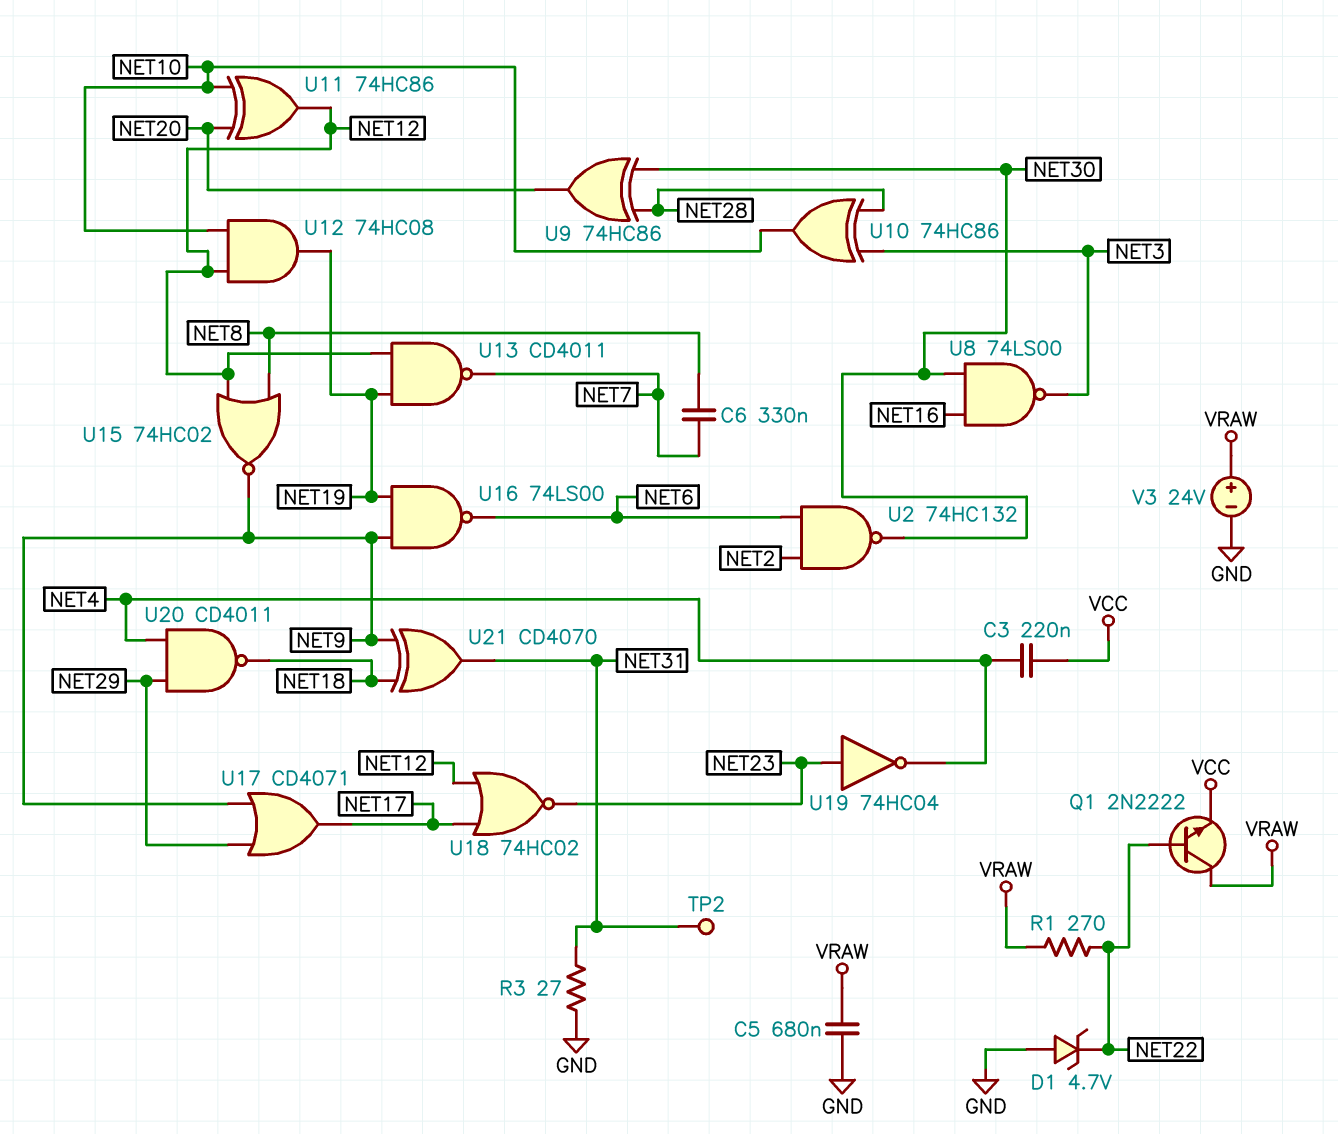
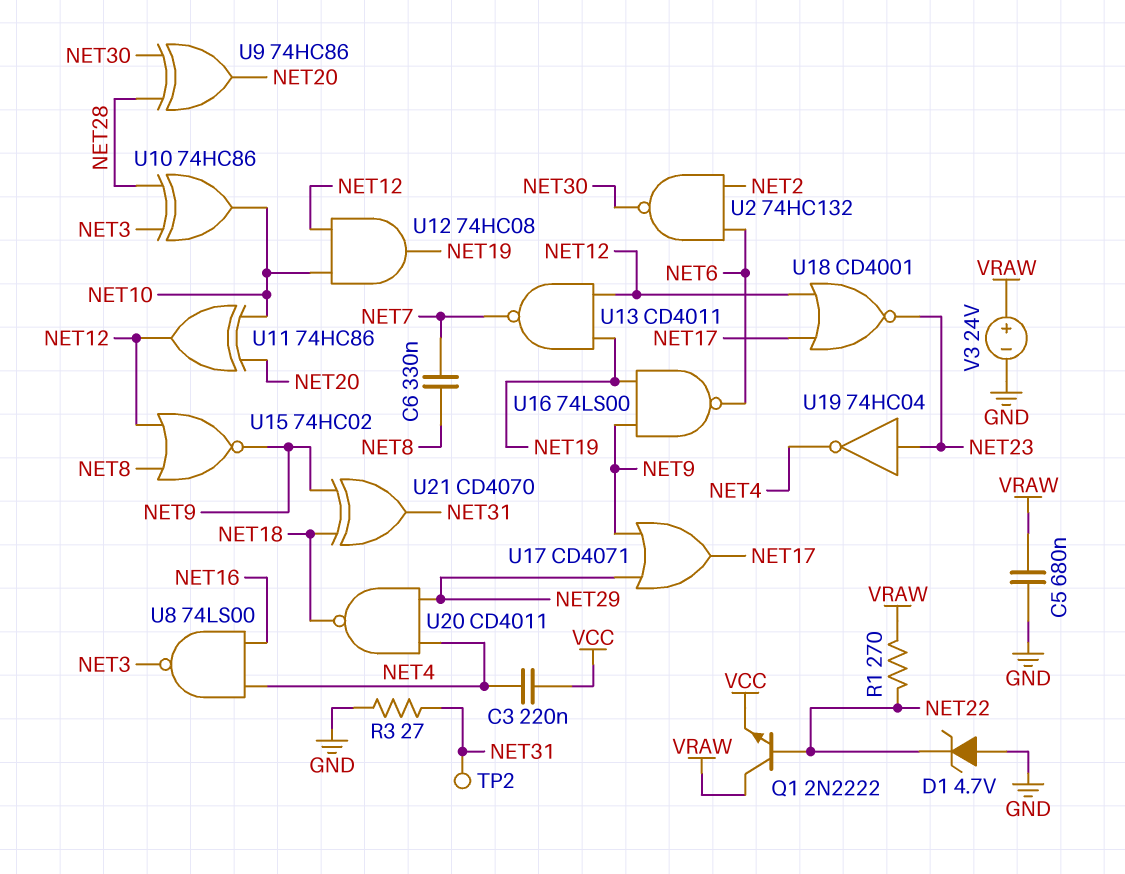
U8: NAND 74LS00 (in NET16, in NET30, out NET3) -> NAND 74LS00 (in NET4, in NET16, out NET3)
U18: NOR 74HC02 (in NET12, in NET17, out NET23) -> NOR CD4001 (in NET12, in NET17, out NET23)

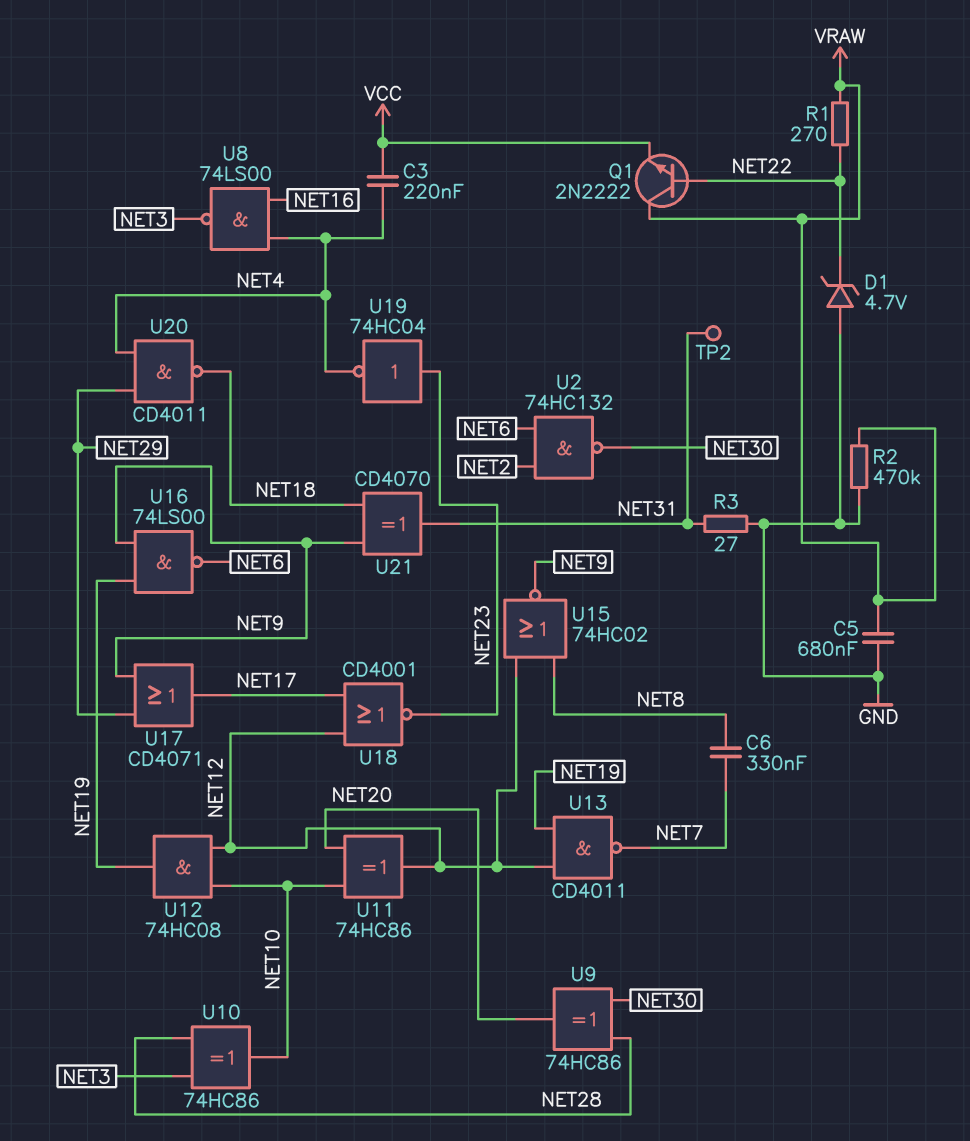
R2: none -> 470k (GND, VRAW)
V3: 24V (plus VRAW, minus GND) -> none

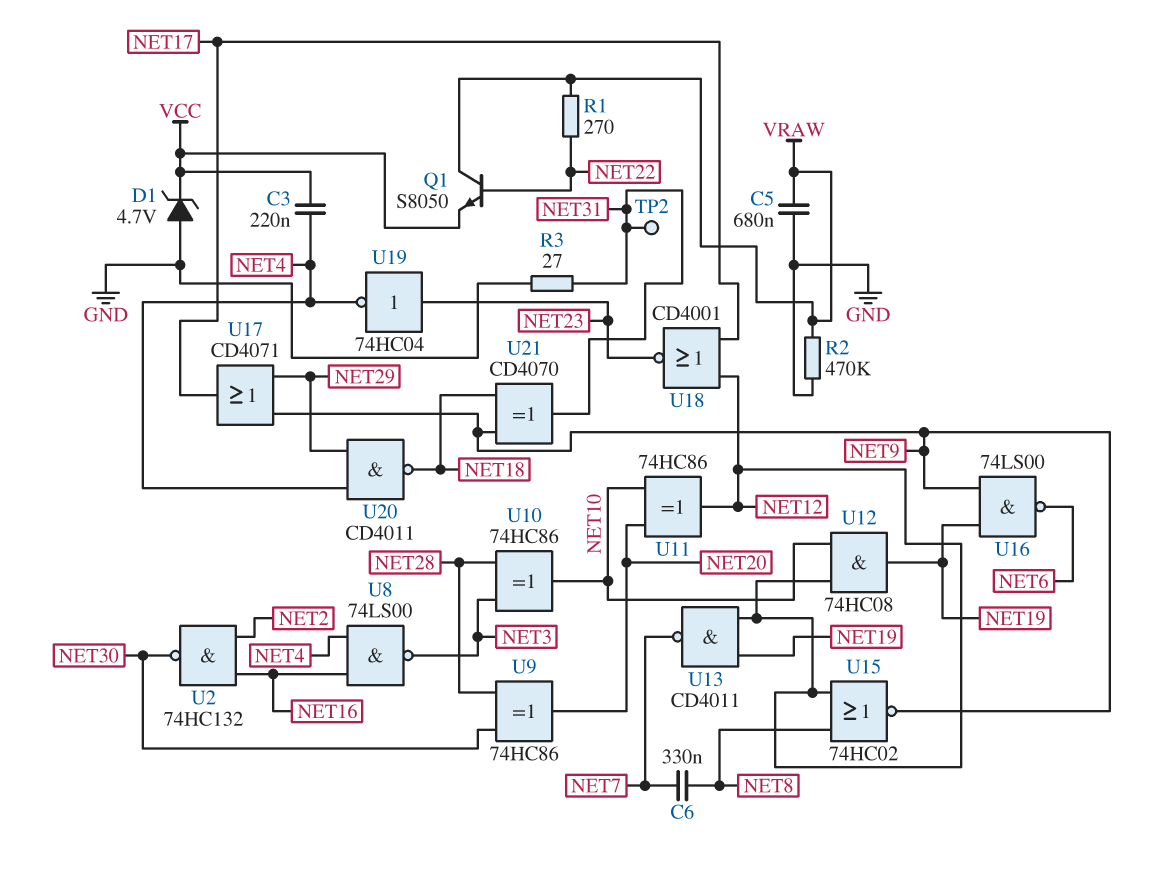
D1: zener 4.7V (A GND, K NET22) -> zener 4.7V (A GND, K VCC)
Q1: NPN 2N2222 (B NET22, C VRAW, E VCC) -> NPN S8050 (B NET22, C VRAW, E VCC)
U2: NAND 74HC132 (in NET2, in NET6, out NET30) -> NAND 74HC132 (in NET2, in NET16, out NET30)

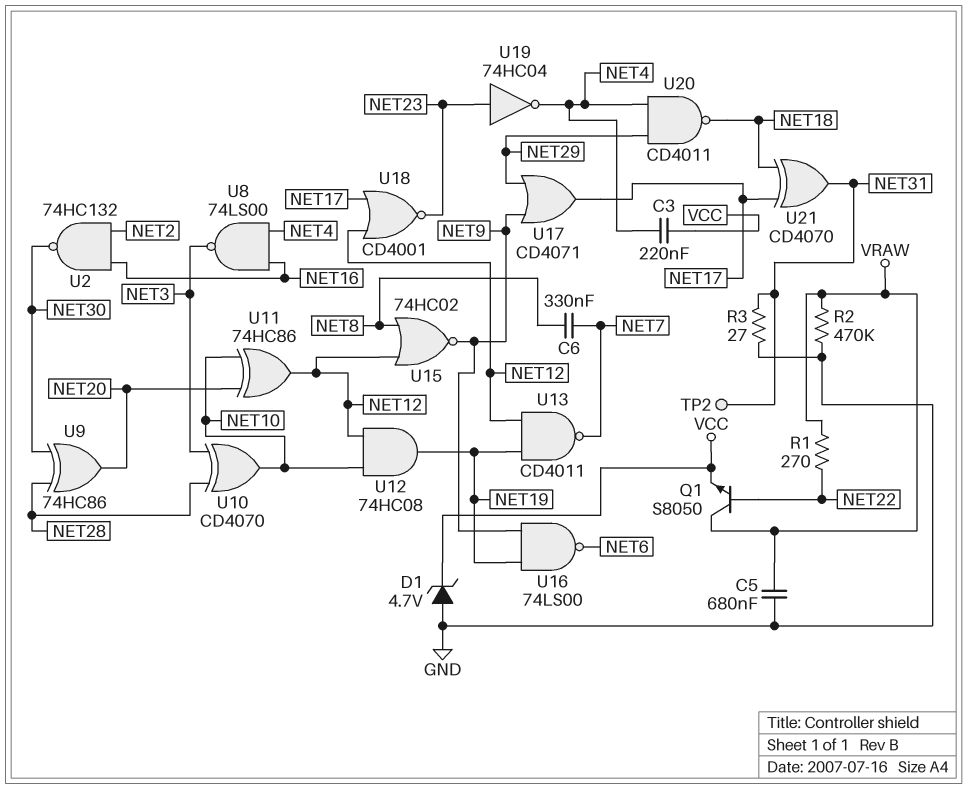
U10: XOR 74HC86 (in NET3, in NET28, out NET10) -> XOR CD4070 (in NET3, in NET28, out NET10)
U21: XOR CD4070 (in NET9, in NET18, out NET31) -> XOR CD4070 (in NET17, in NET18, out NET31)

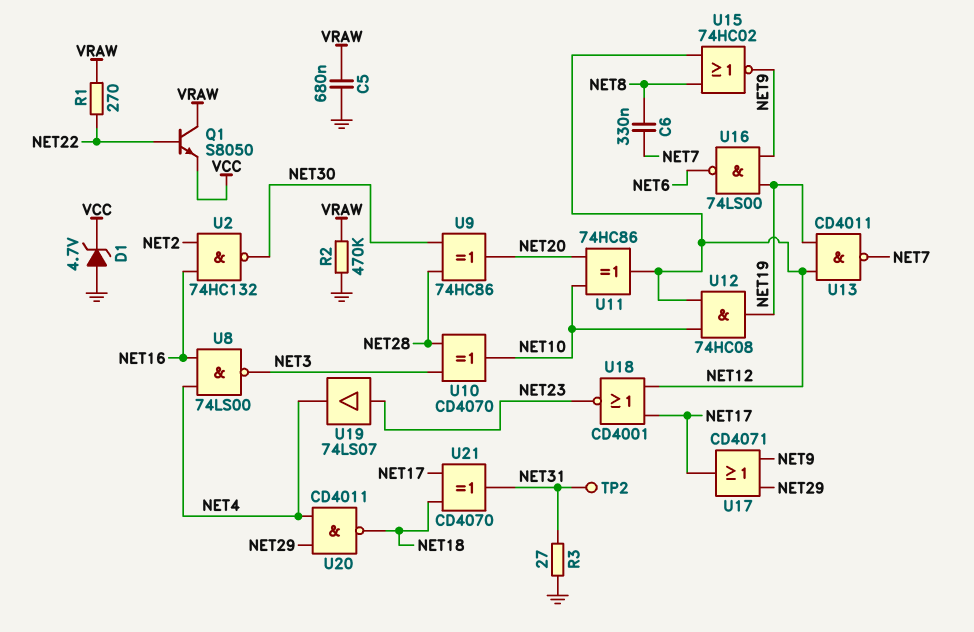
C3: 220nF (NET4, VCC) -> none
U19: NOT 74HC04 (in NET23, out NET4) -> buffer 74LS07 (in NET23, out NET4)

